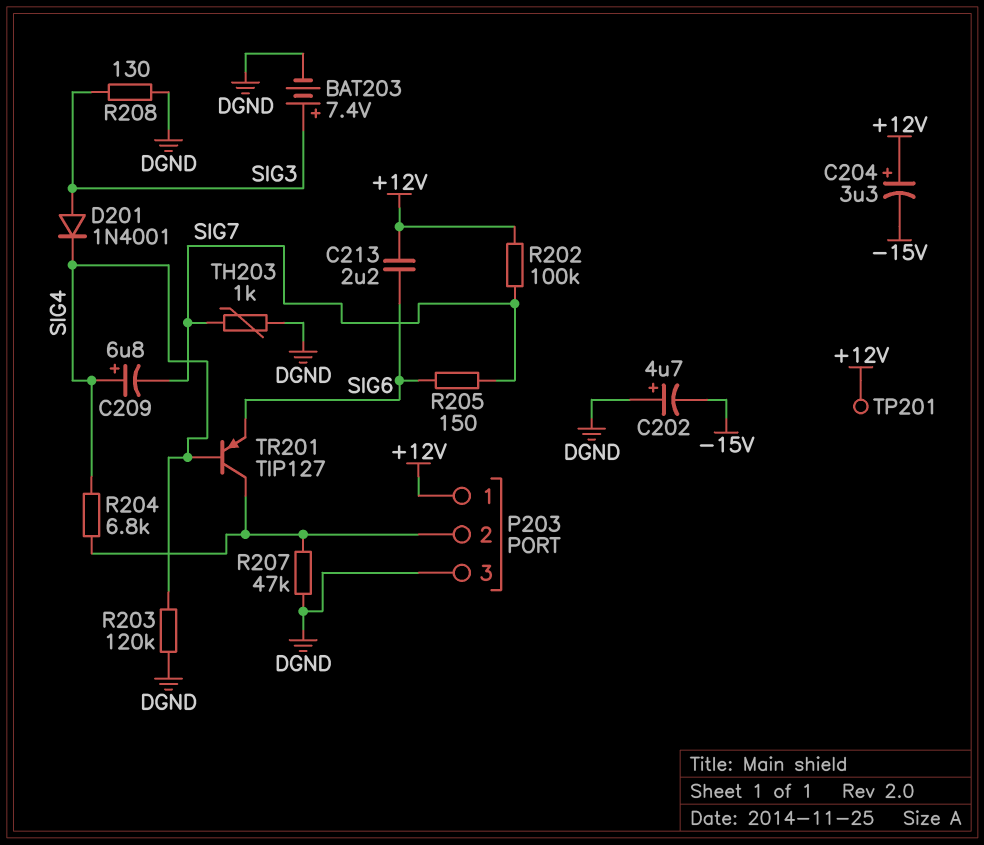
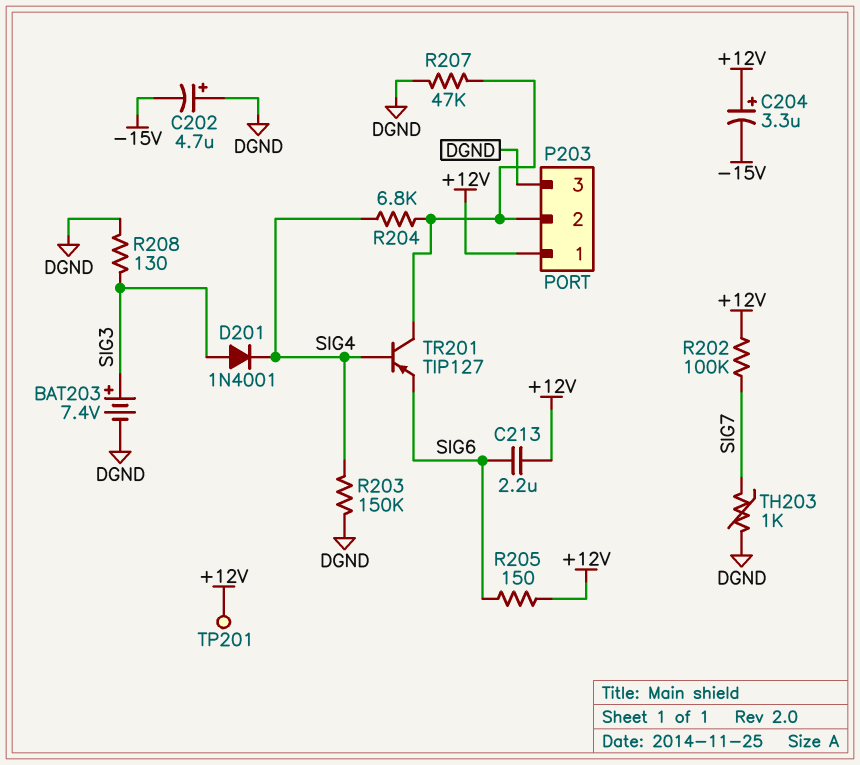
C209: 6.8uF (plus SIG4, minus SIG7) -> none
R203: 120k (DGND, SIG4) -> 150k (DGND, SIG4)
R205: 150 (SIG6, SIG7) -> 150 (+12V, SIG6)

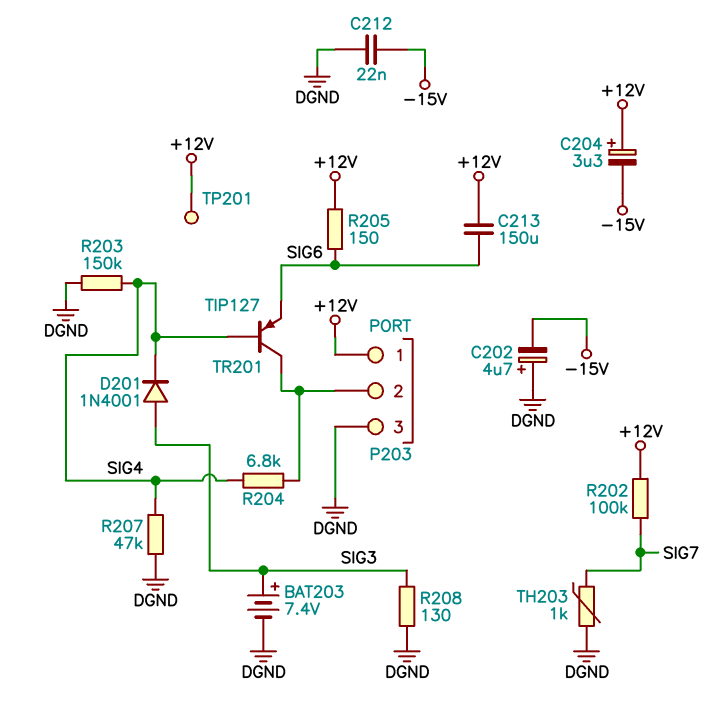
C212: none -> 22nF (-15V, DGND)
C213: 2.2uF (+12V, SIG6) -> 150uF (+12V, SIG6)
R207: 47k (DGND, P203/2) -> 47k (DGND, SIG4)

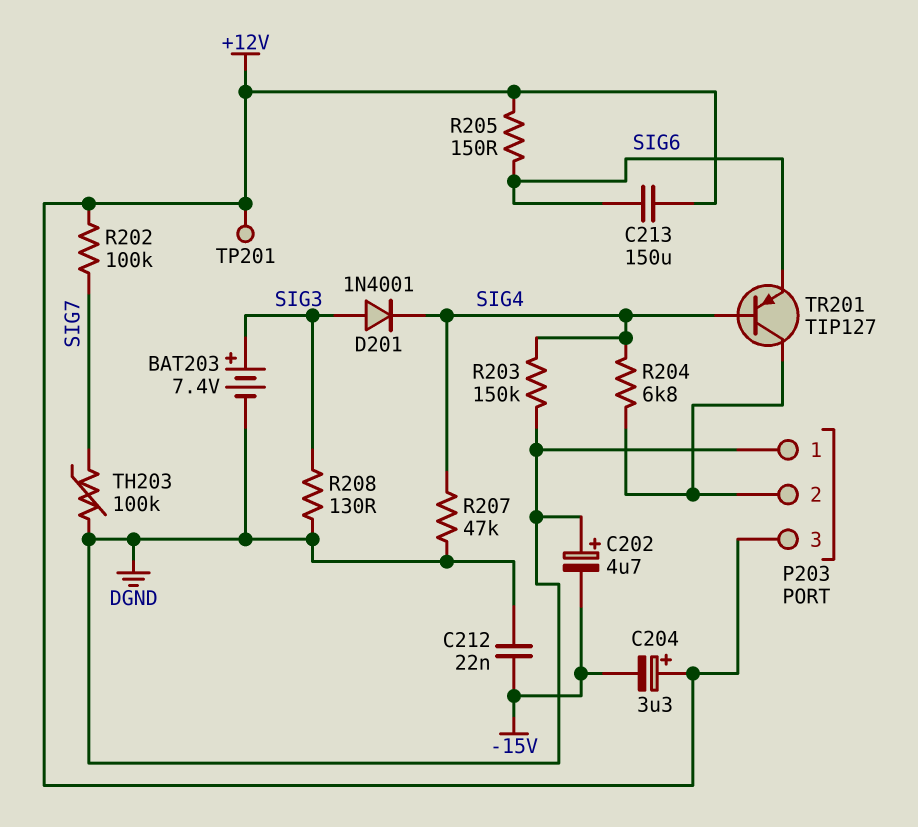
P203 pin 1: +12V -> DGND
P203 pin 3: DGND -> +12V
TH203: 1k (DGND, SIG7) -> 100k (DGND, SIG7)

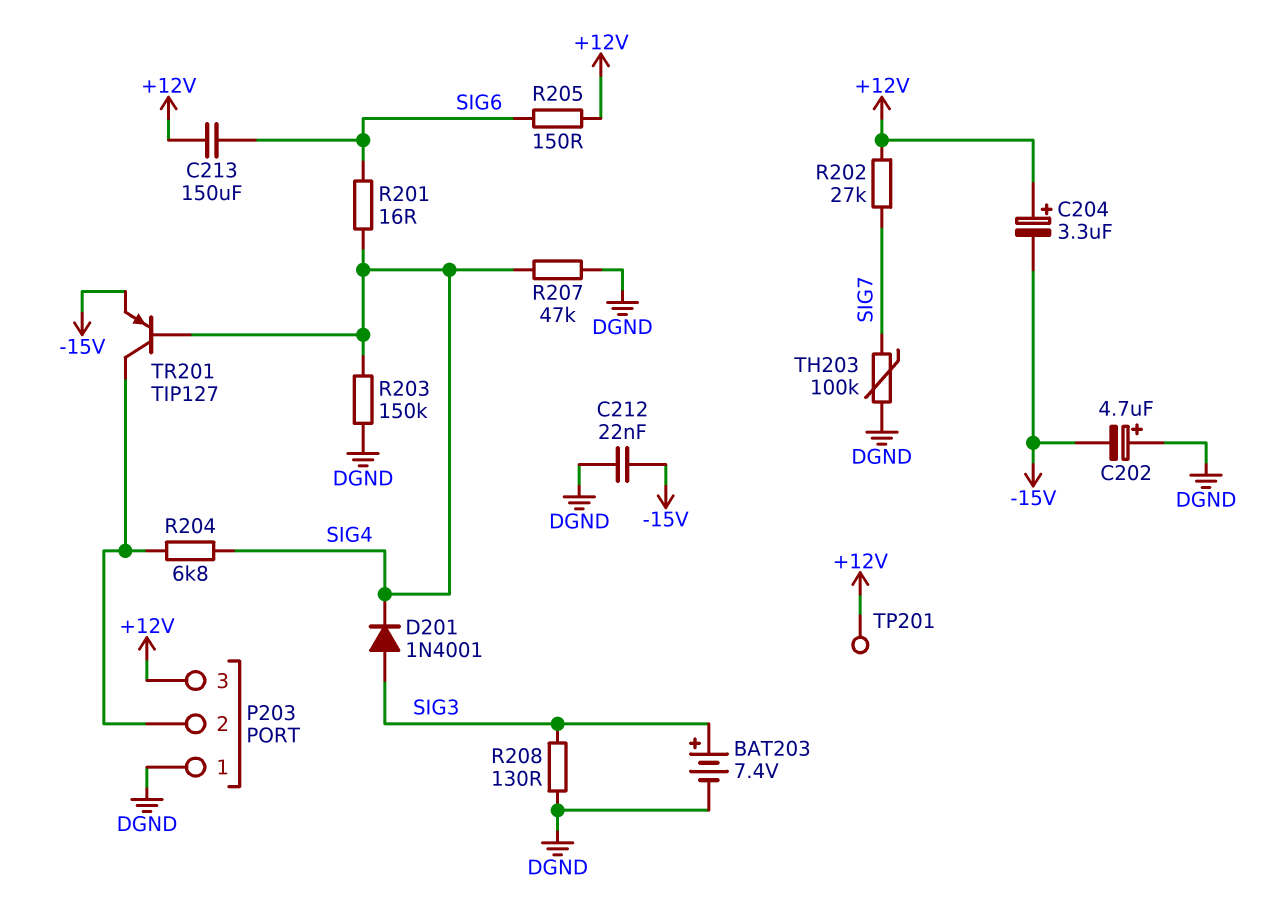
R201: none -> 16 (SIG4, SIG6)
R202: 100k (+12V, SIG7) -> 27k (+12V, SIG7)
TR201: PNP TIP127 (B SIG4, C P203/2, E SIG6) -> PNP TIP127 (B SIG4, C P203/2, E -15V)

